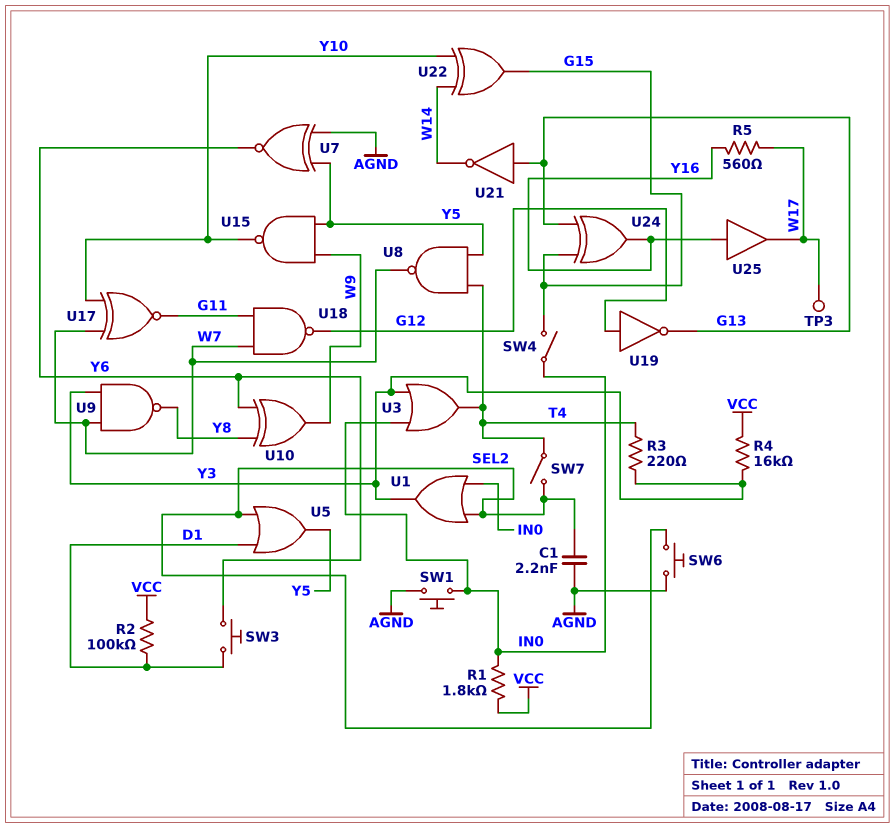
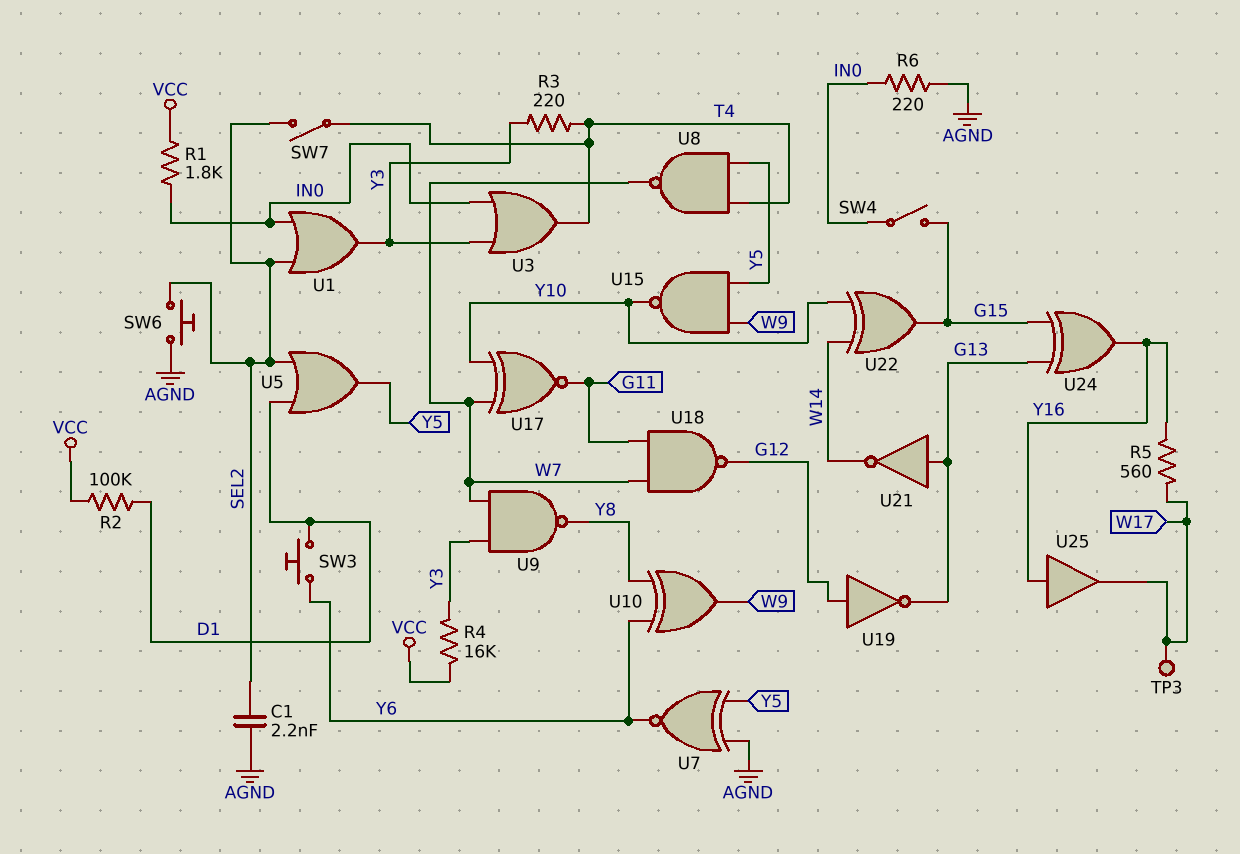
R6: none -> 220 (AGND, IN0)
SW1: button (AGND, IN0) -> none

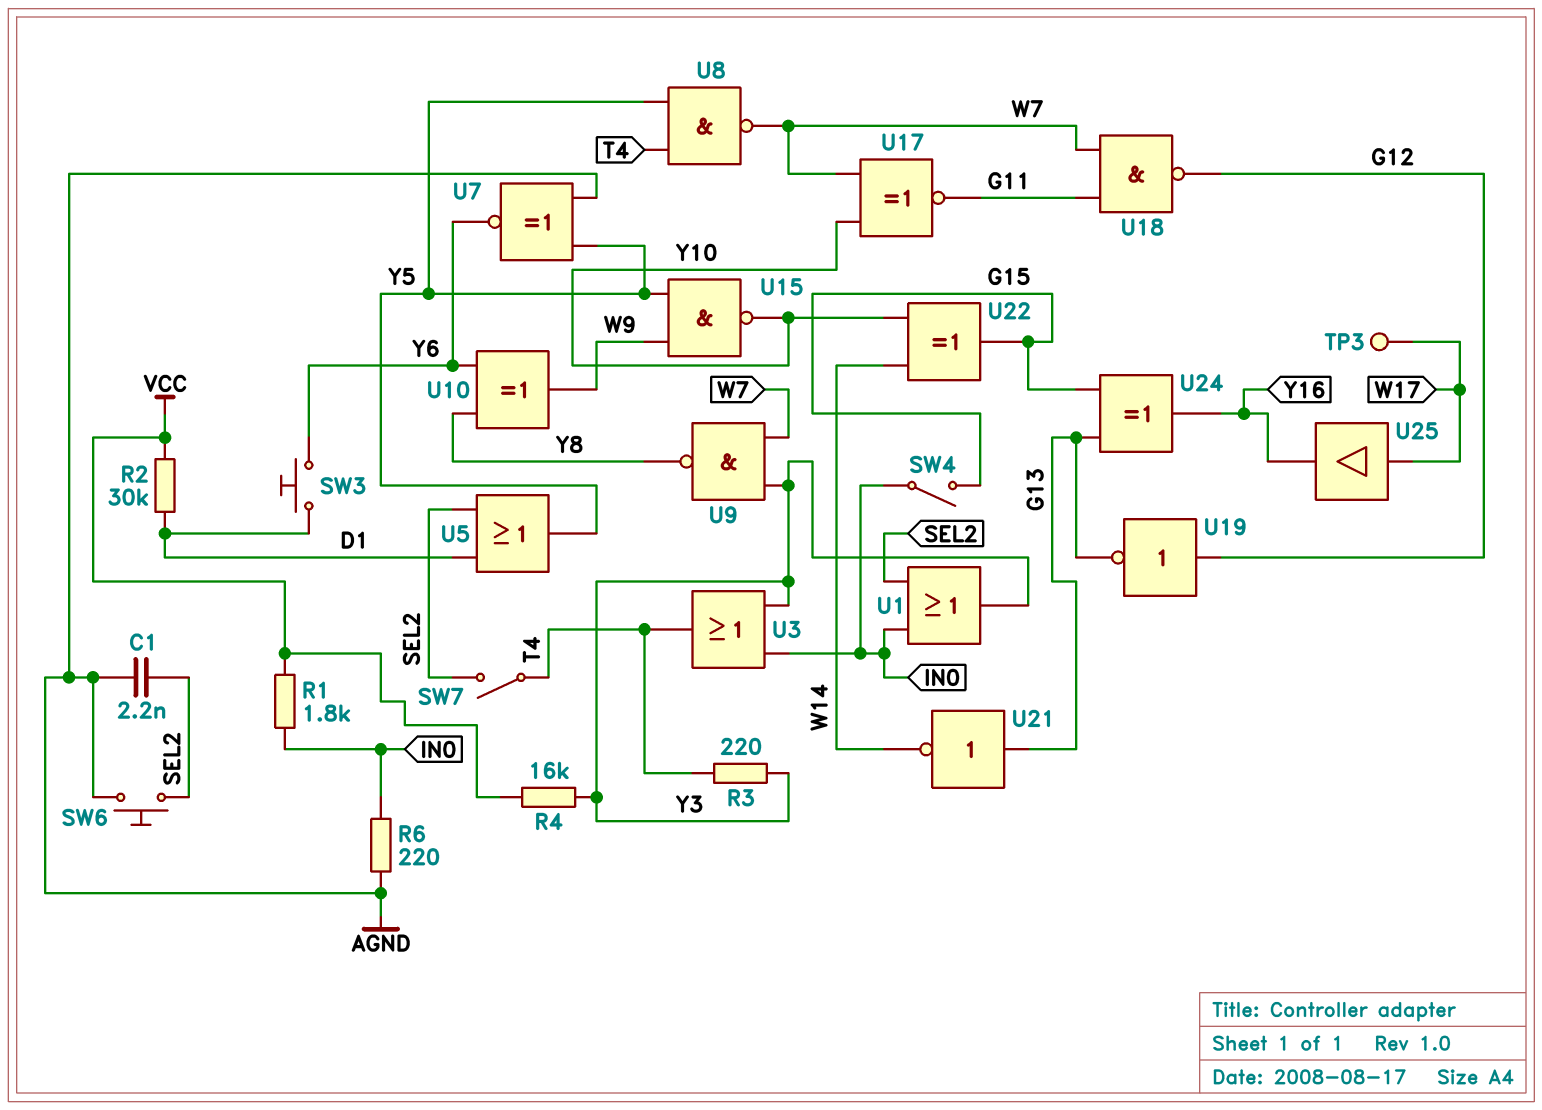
R2: 100k (D1, VCC) -> 30k (D1, VCC)
R5: 560 (W17, Y16) -> none
U25: buffer (in Y16, out W17) -> buffer (in W17, out Y16)

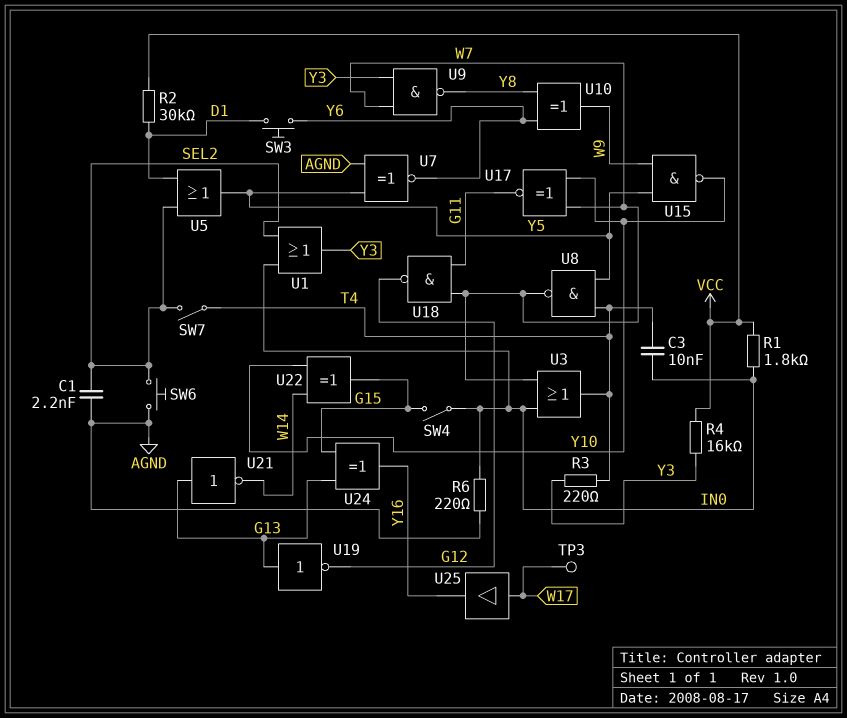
C3: none -> 10nF (IN0, T4)
U3: OR (in IN0, in Y3, out T4) -> OR (in IN0, in W7, out T4)
U19: NOT (in G12, out G13) -> NOT (in G13, out G12)

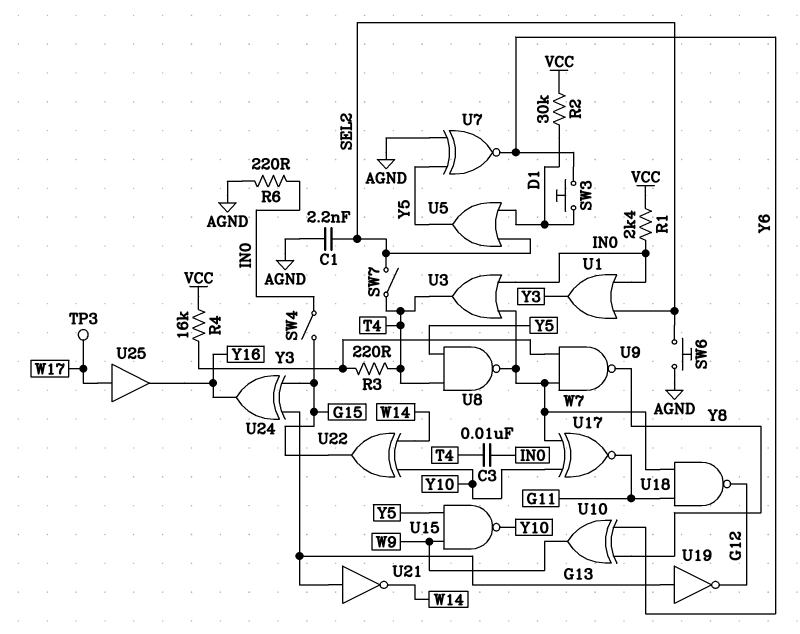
R1: 1.8k (IN0, VCC) -> 2.4k (IN0, VCC)

